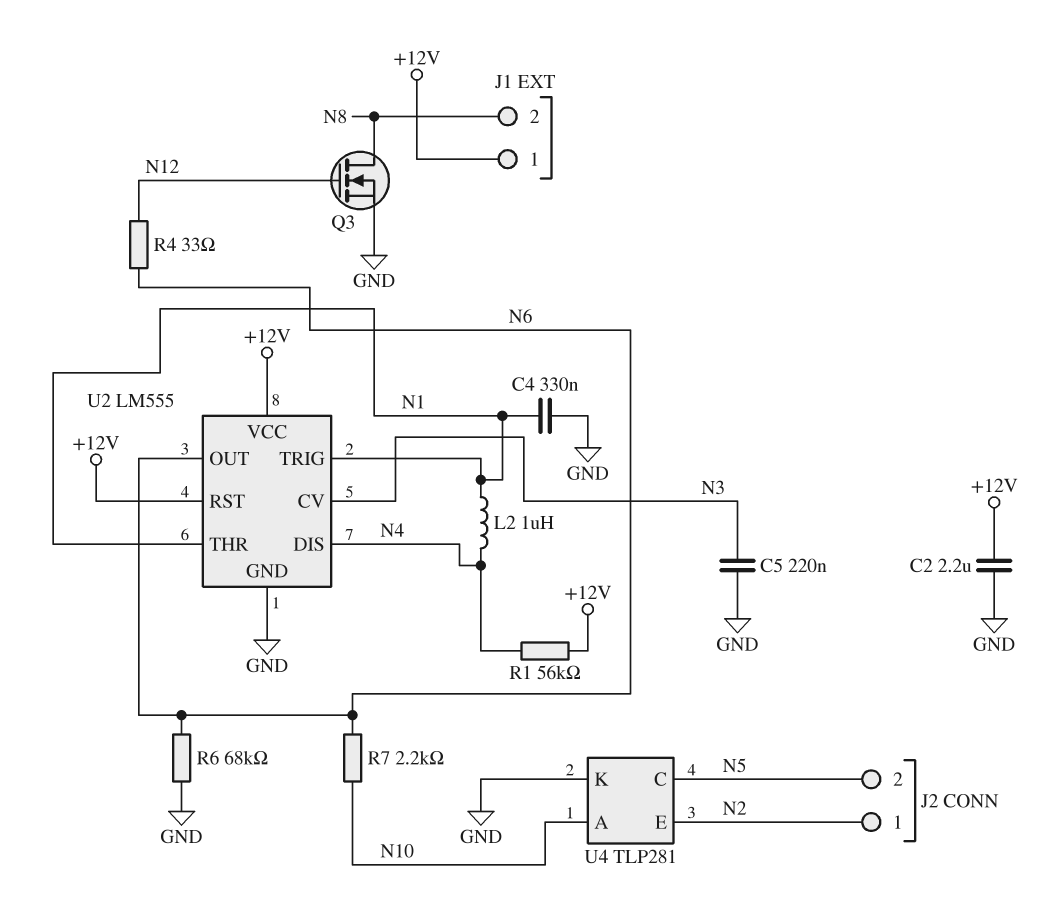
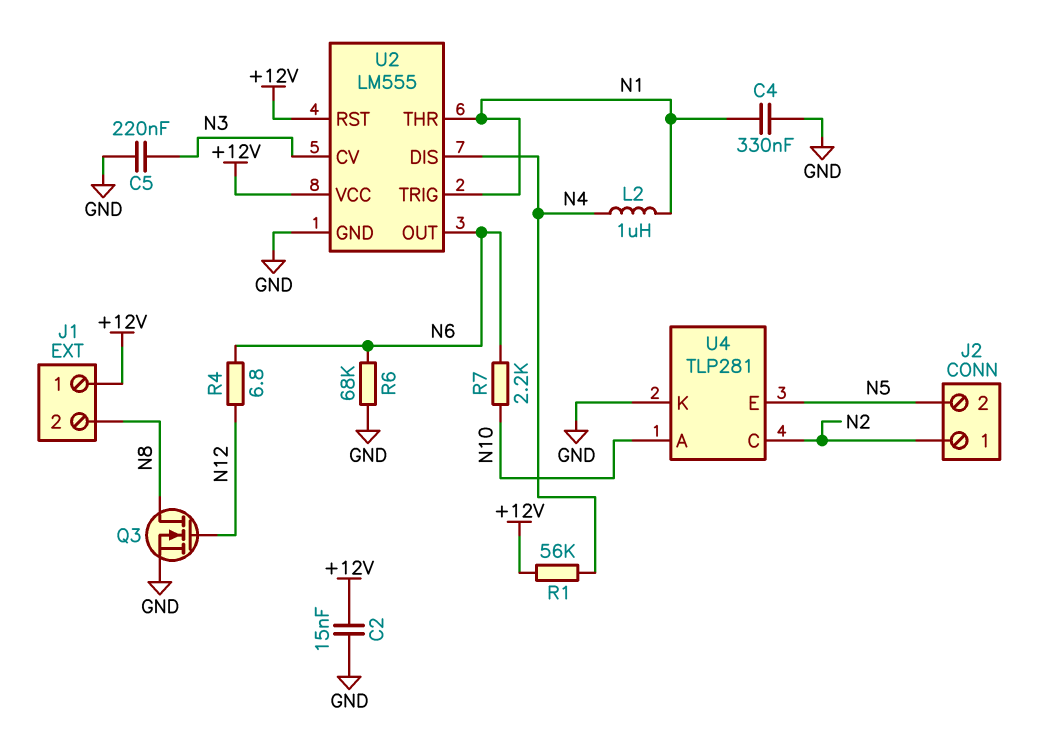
C2: 2.2uF (+12V, GND) -> 15nF (+12V, GND)
R4: 33 (N6, N12) -> 6.8 (N6, N12)
U4 pin C: N5 -> N2
U4 pin E: N2 -> N5

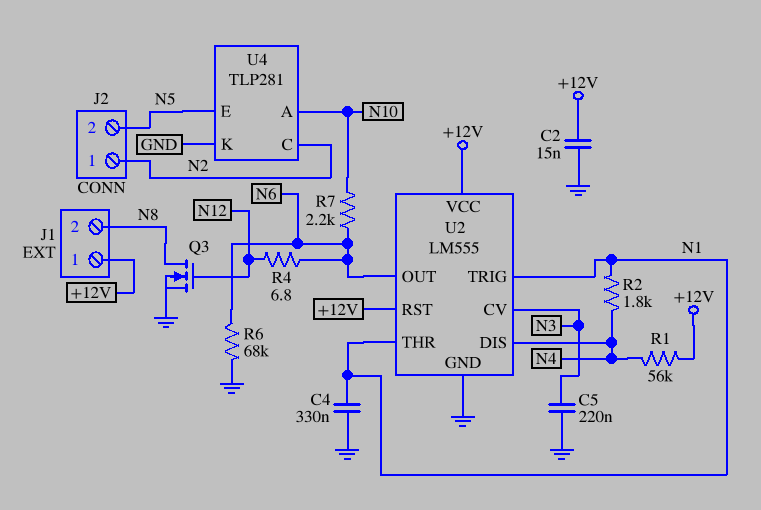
L2: 1uH (N1, N4) -> none
R2: none -> 1.8k (N1, N4)

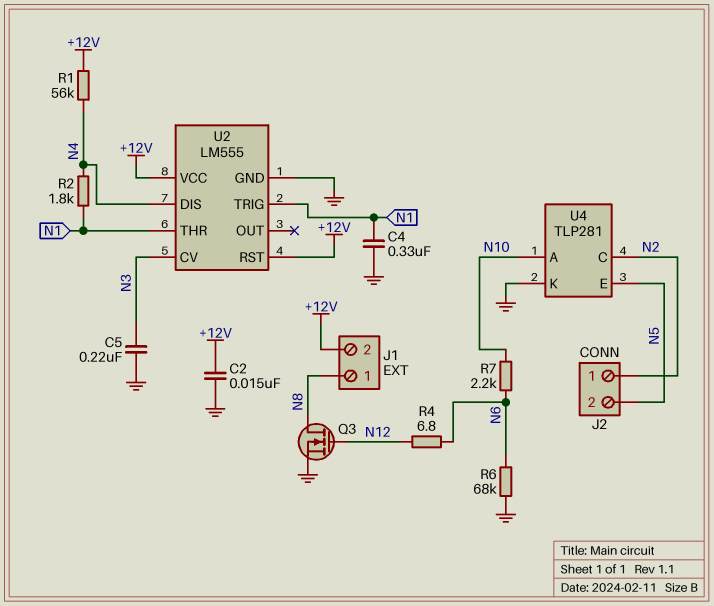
J1 pin 1: +12V -> N8
J1 pin 2: N8 -> +12V
U2 pin OUT: N6 -> none

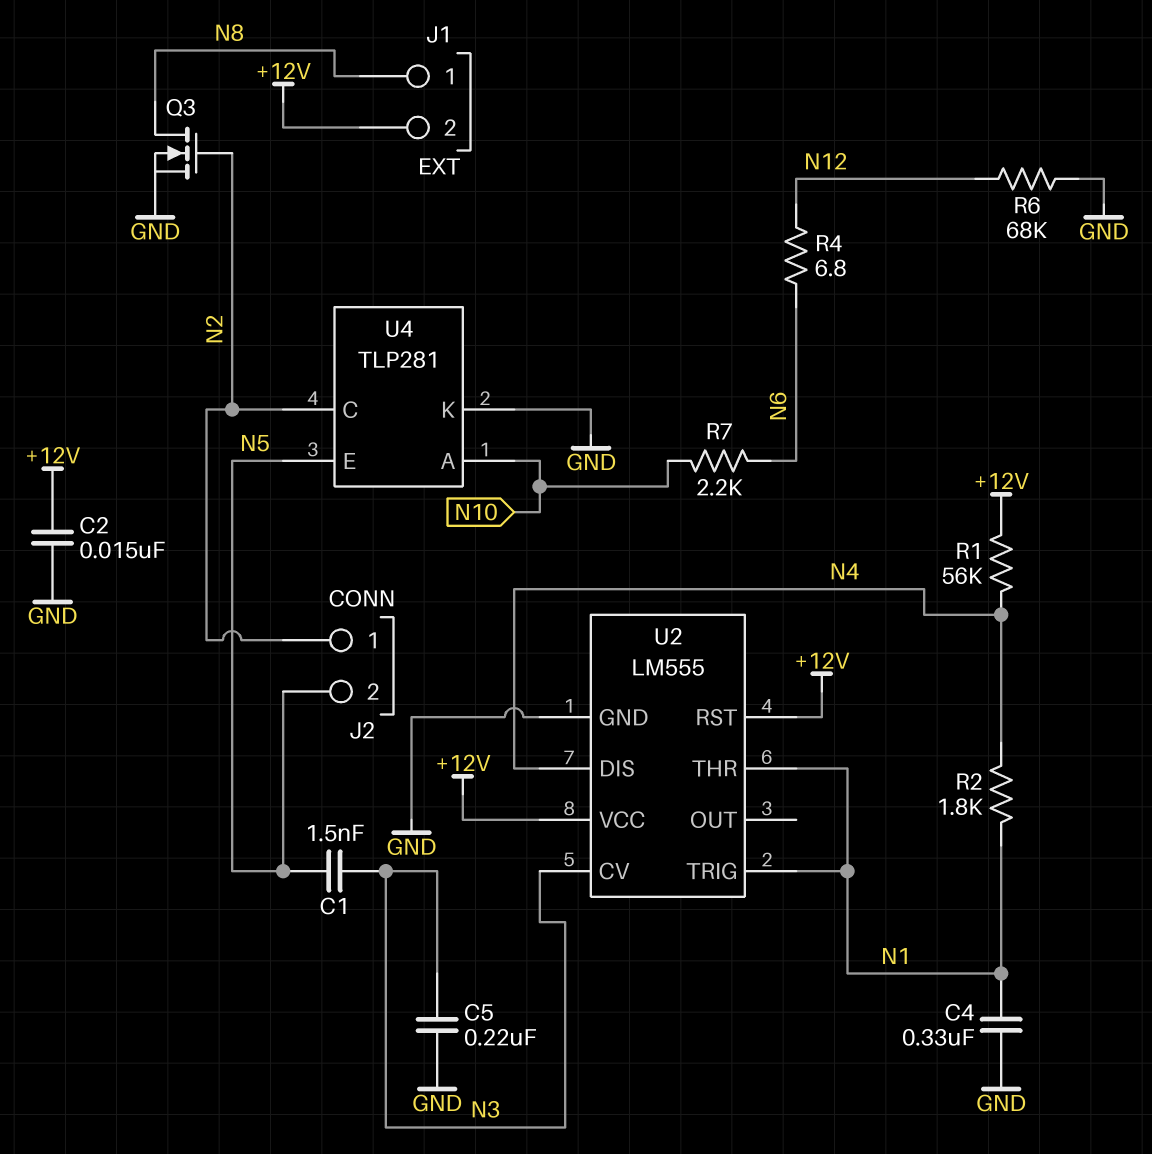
C1: none -> 1.5nF (N3, N5)
Q3: NMOS (G N12, D N8, S GND) -> NMOS (G N2, D N8, S GND)
R6: 68k (GND, N6) -> 68k (GND, N12)

